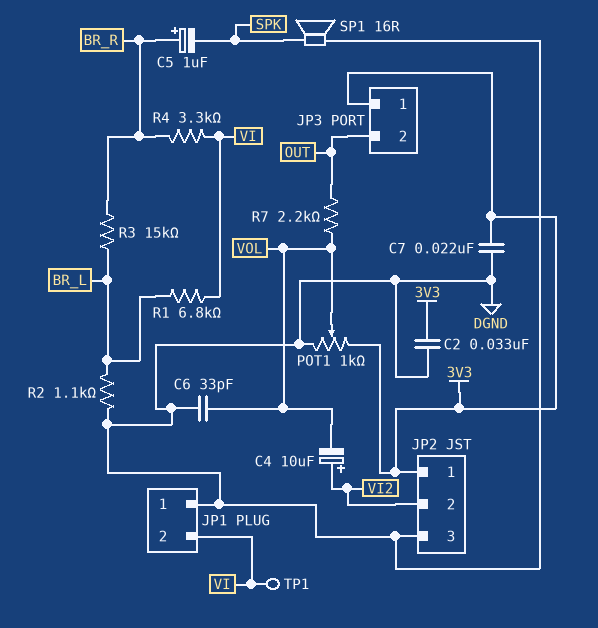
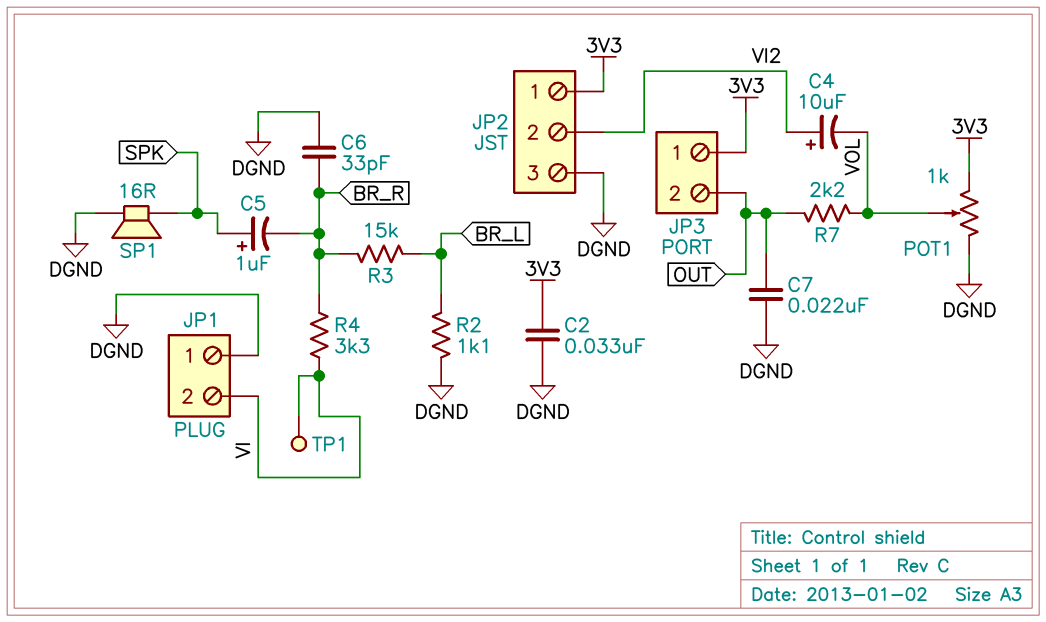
C5: 1uF (plus BR_R, minus SPK) -> 1uF (plus SPK, minus BR_R)
C6: 33pF (DGND, VOL) -> 33pF (BR_R, DGND)
C7: 22nF (3V3, DGND) -> 22nF (DGND, OUT)
R1: 6.8k (BR_L, VI) -> none

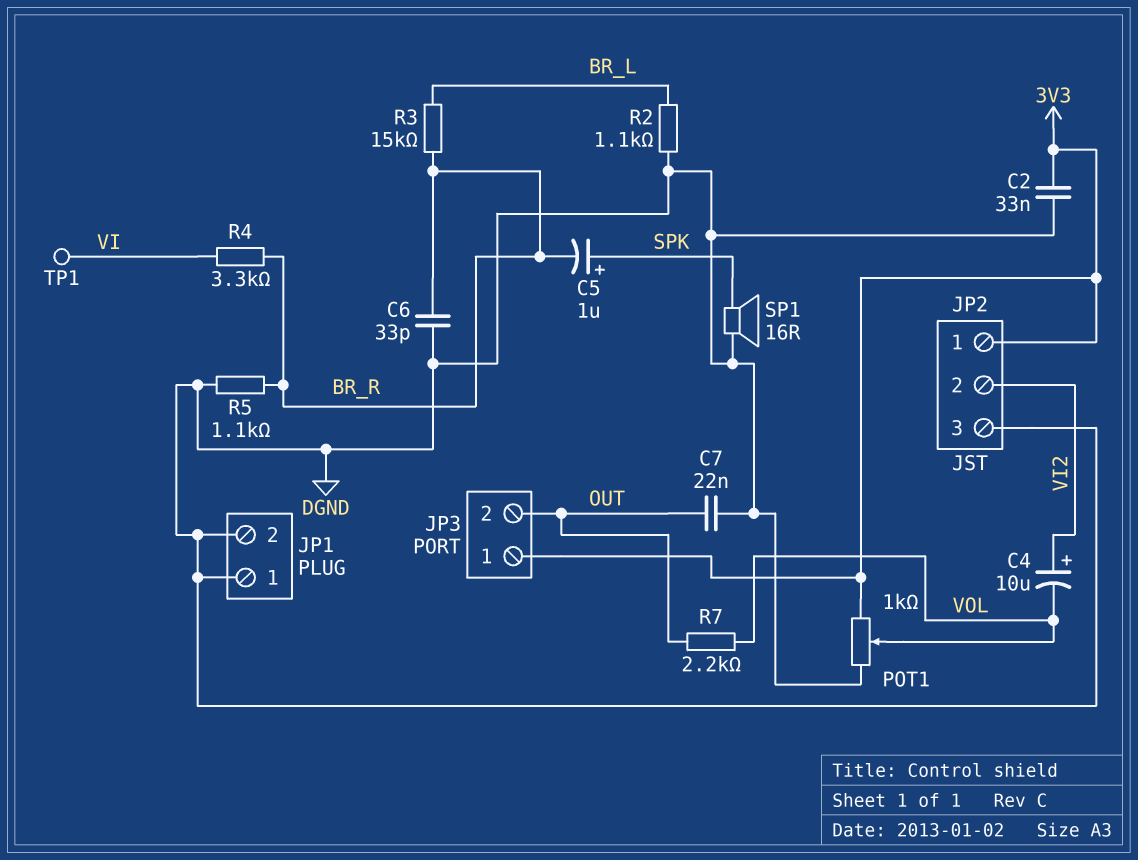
JP1 pin 2: VI -> DGND
R5: none -> 1.1k (BR_R, DGND)

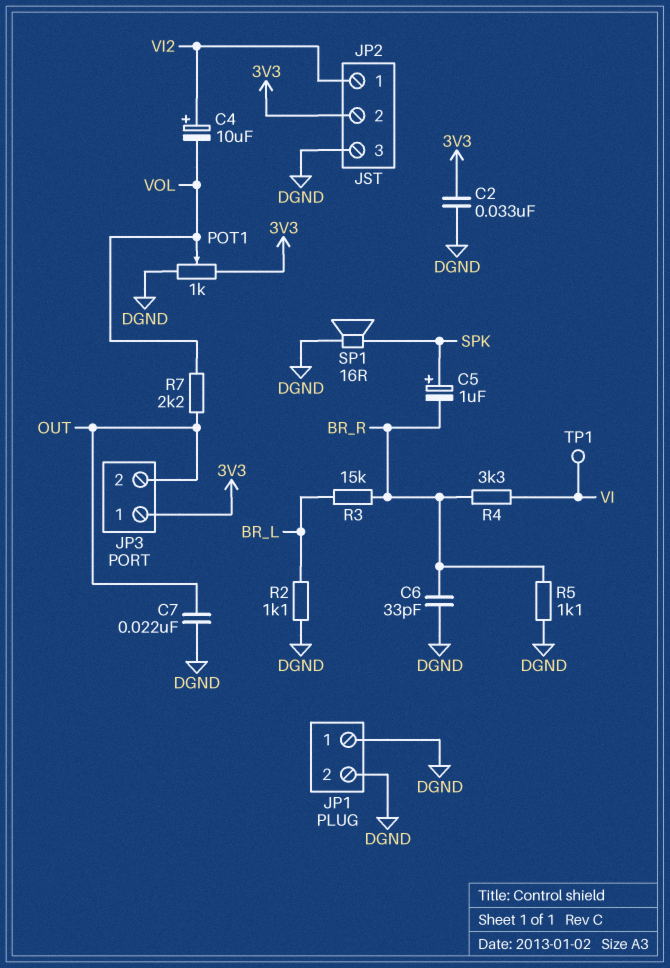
JP2 pin 1: 3V3 -> VI2
JP2 pin 2: VI2 -> 3V3

